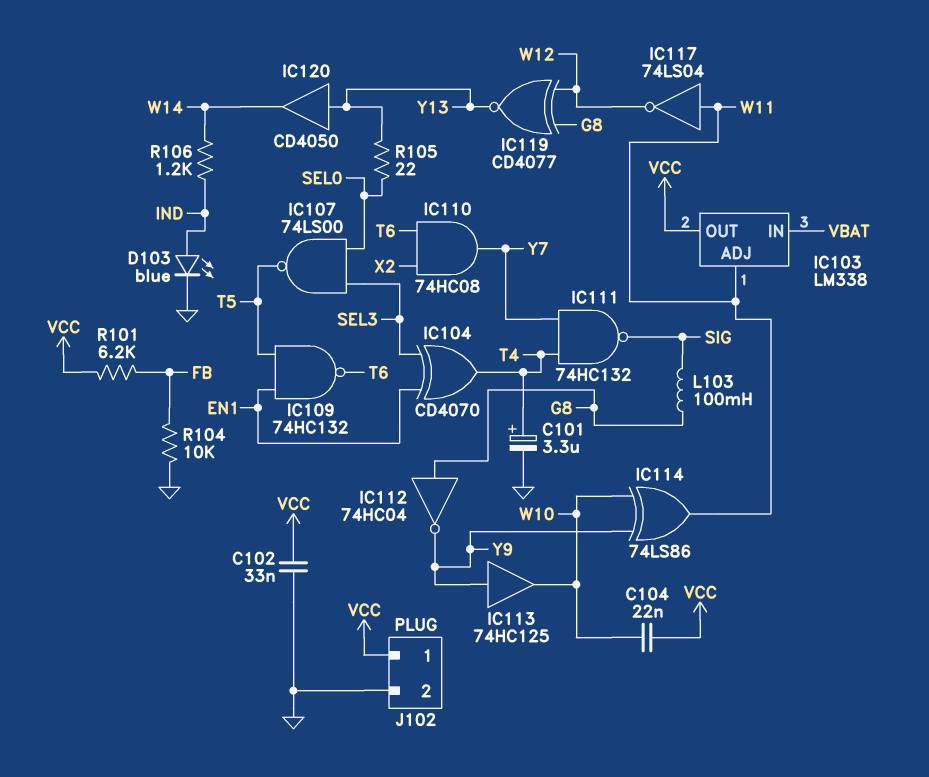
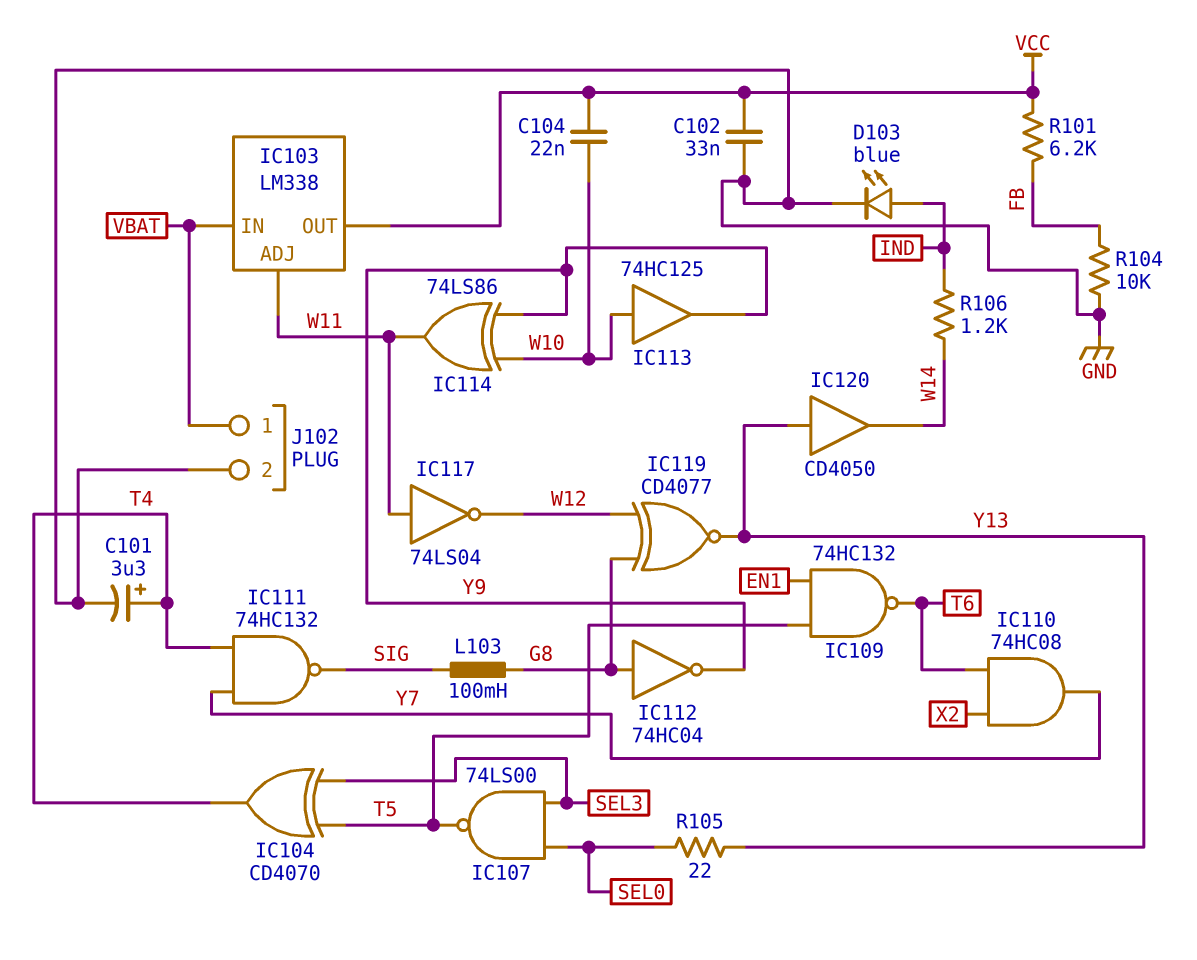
IC104: XOR CD4070 (in EN1, in SEL3, out T4) -> XOR CD4070 (in SEL3, in T5, out T4)
IC113: buffer 74HC125 (in Y9, out W10) -> buffer 74HC125 (in W10, out Y9)
J102 pin 1: VCC -> VBAT

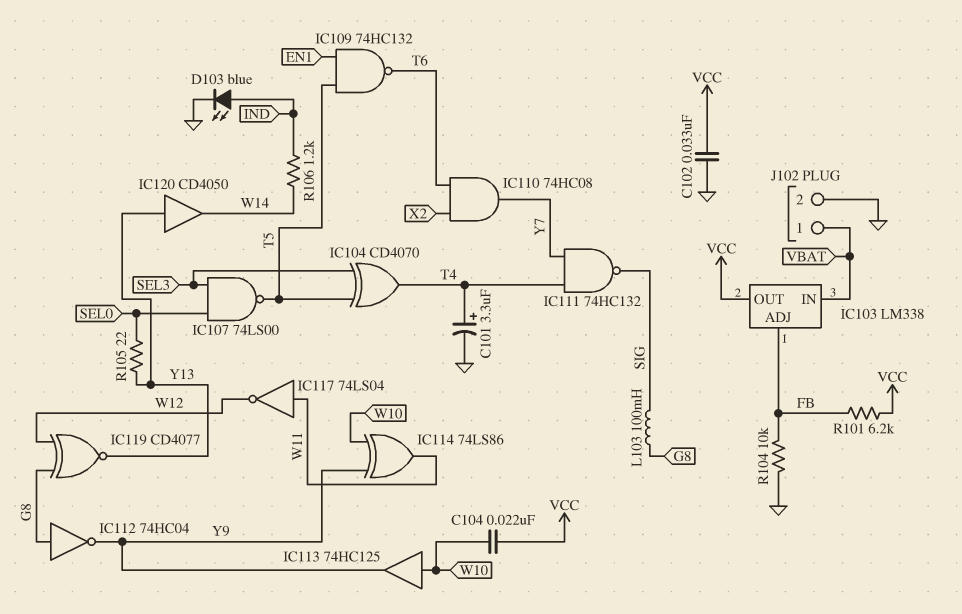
IC103 pin ADJ: W11 -> FB

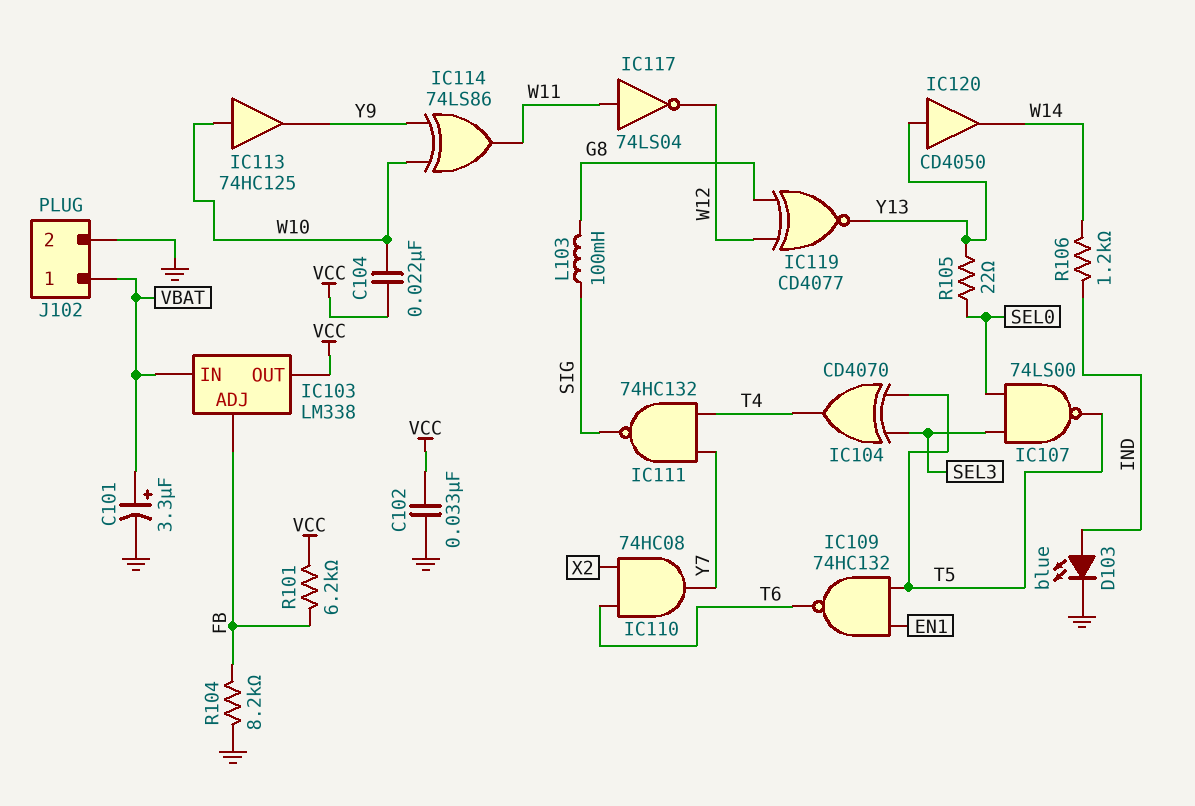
C101: 3.3uF (plus T4, minus GND) -> 3.3uF (plus VBAT, minus GND)
IC112: NOT 74HC04 (in G8, out Y9) -> none
R104: 10k (FB, GND) -> 8.2k (FB, GND)

